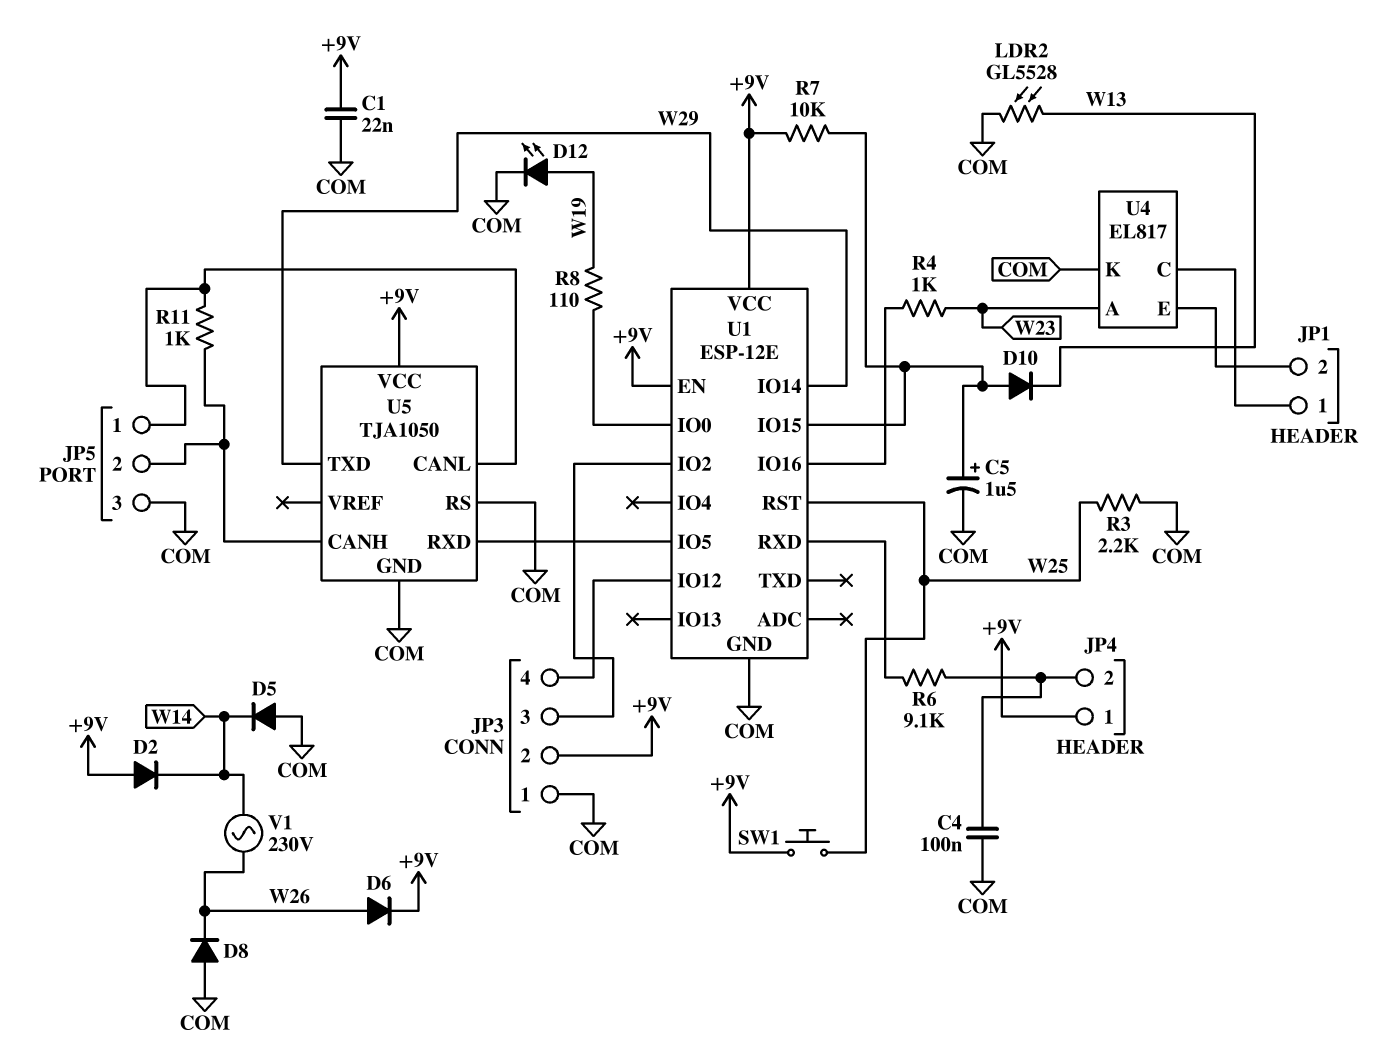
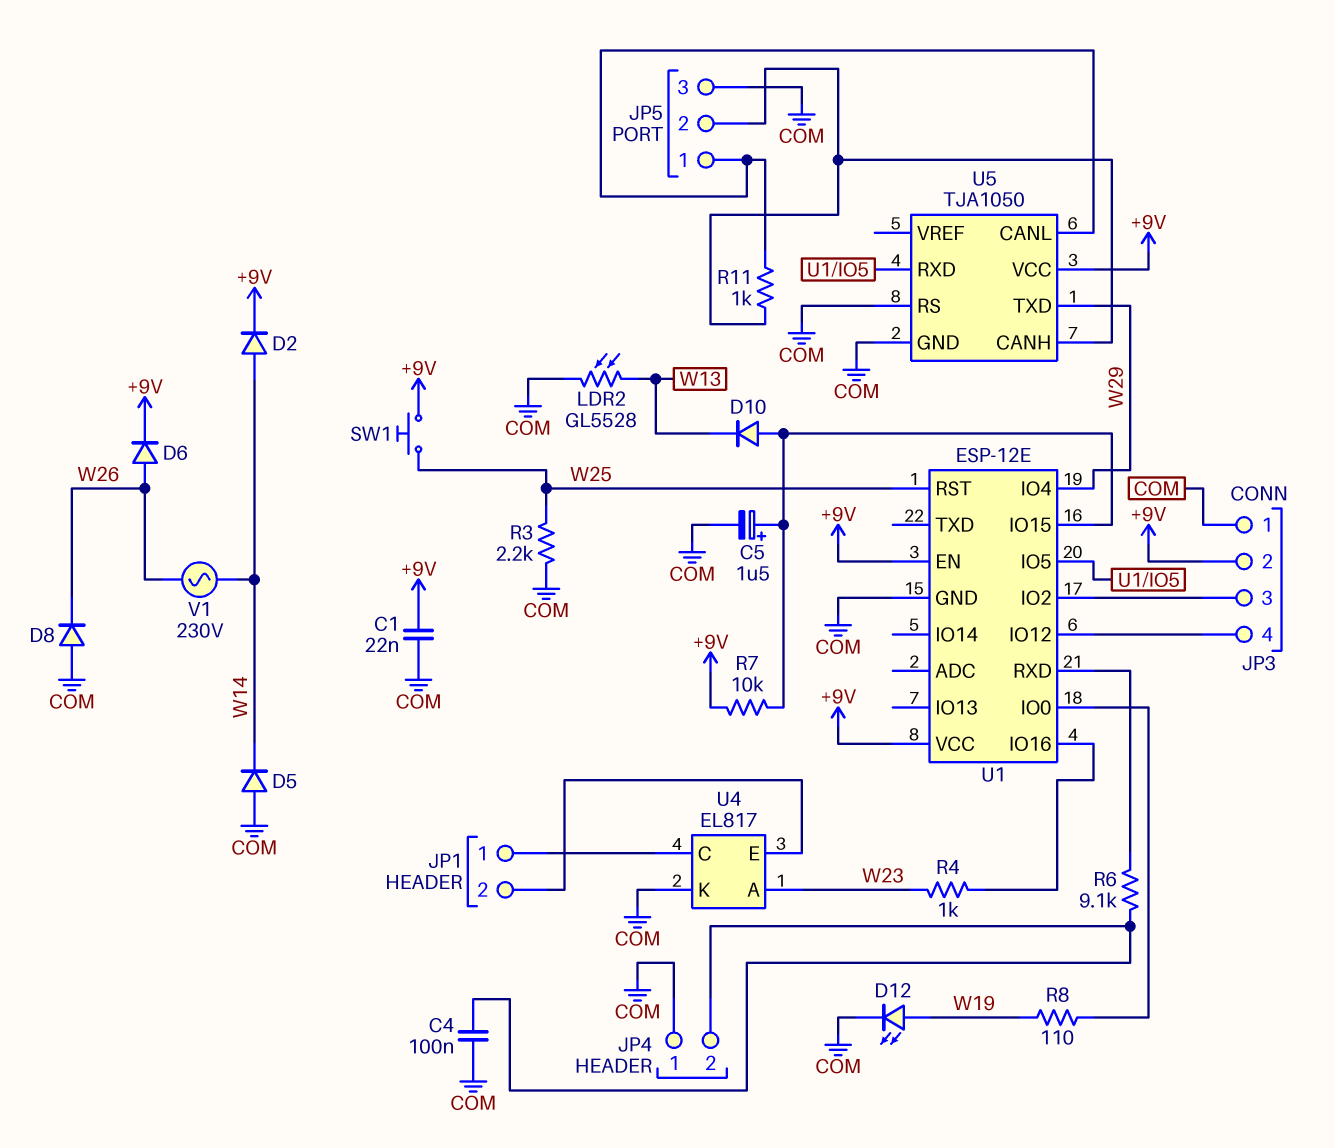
D2: diode (A +9V, K W14) -> diode (A W14, K +9V)
JP4 pin 1: +9V -> COM
U1 pin IO4: none -> W29
U1 pin IO14: W29 -> none

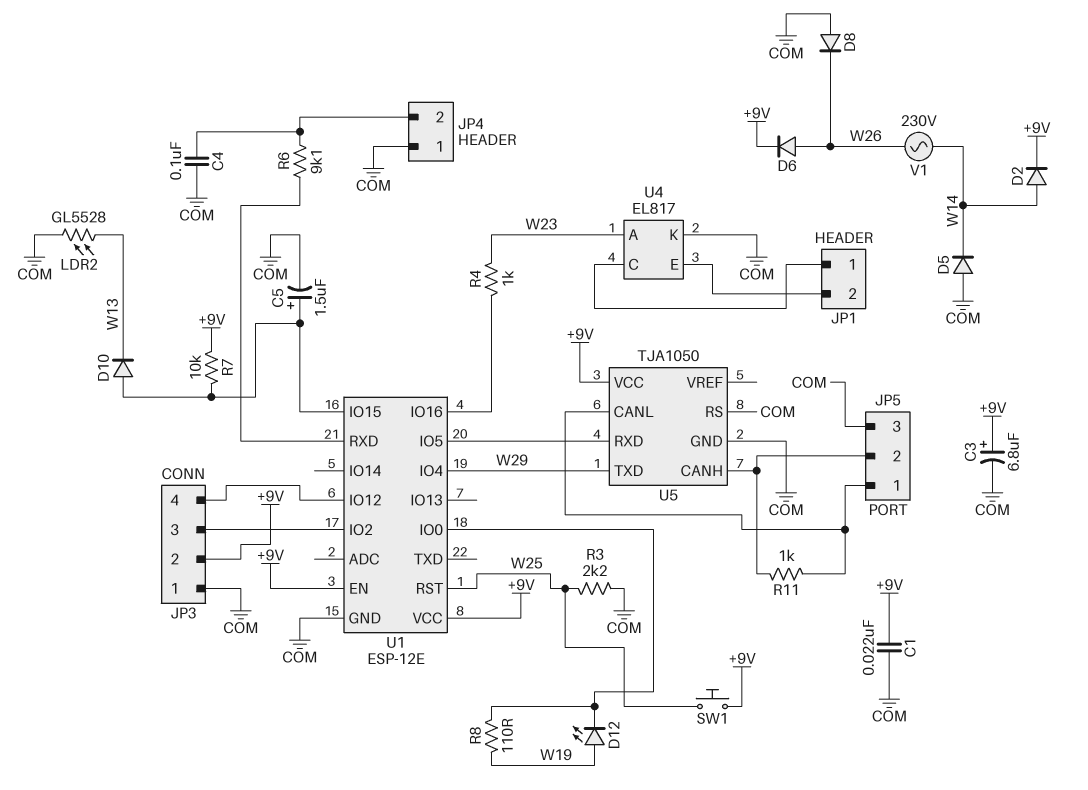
C3: none -> 6.8uF (plus +9V, minus COM)
D12: LED (A W19, K COM) -> LED (A W19, K U1/IO0)

